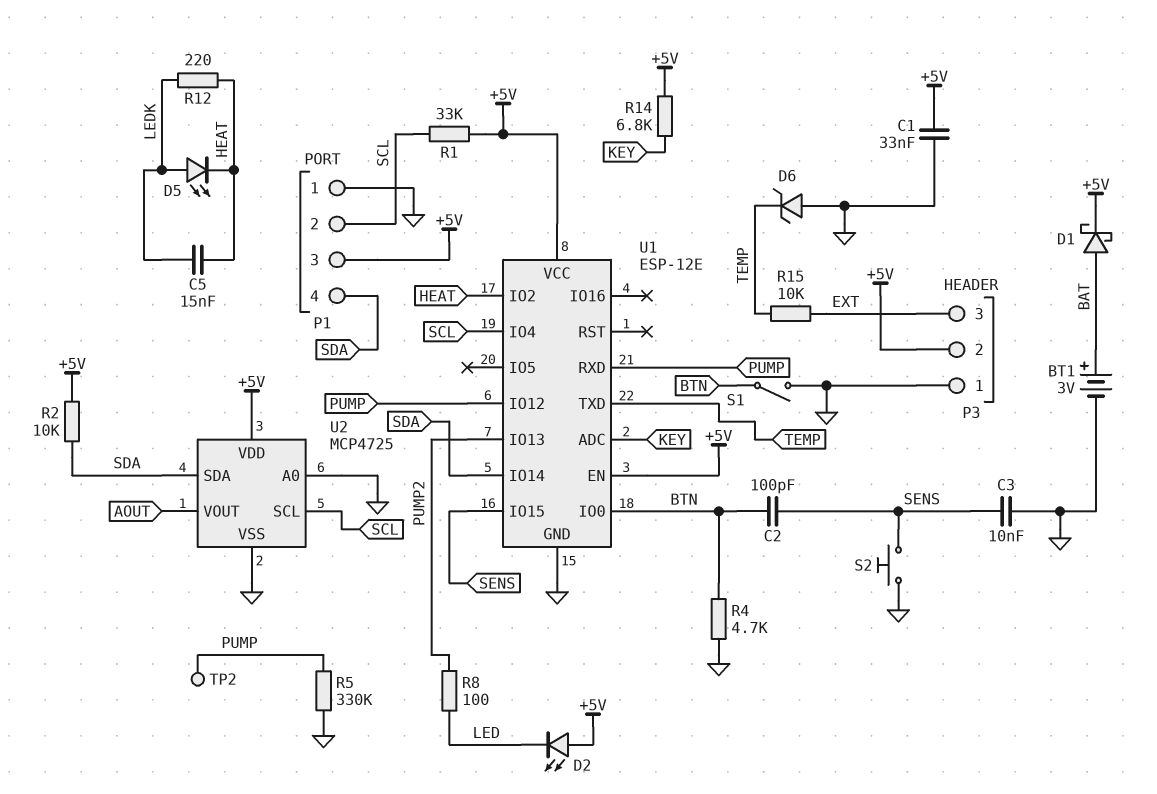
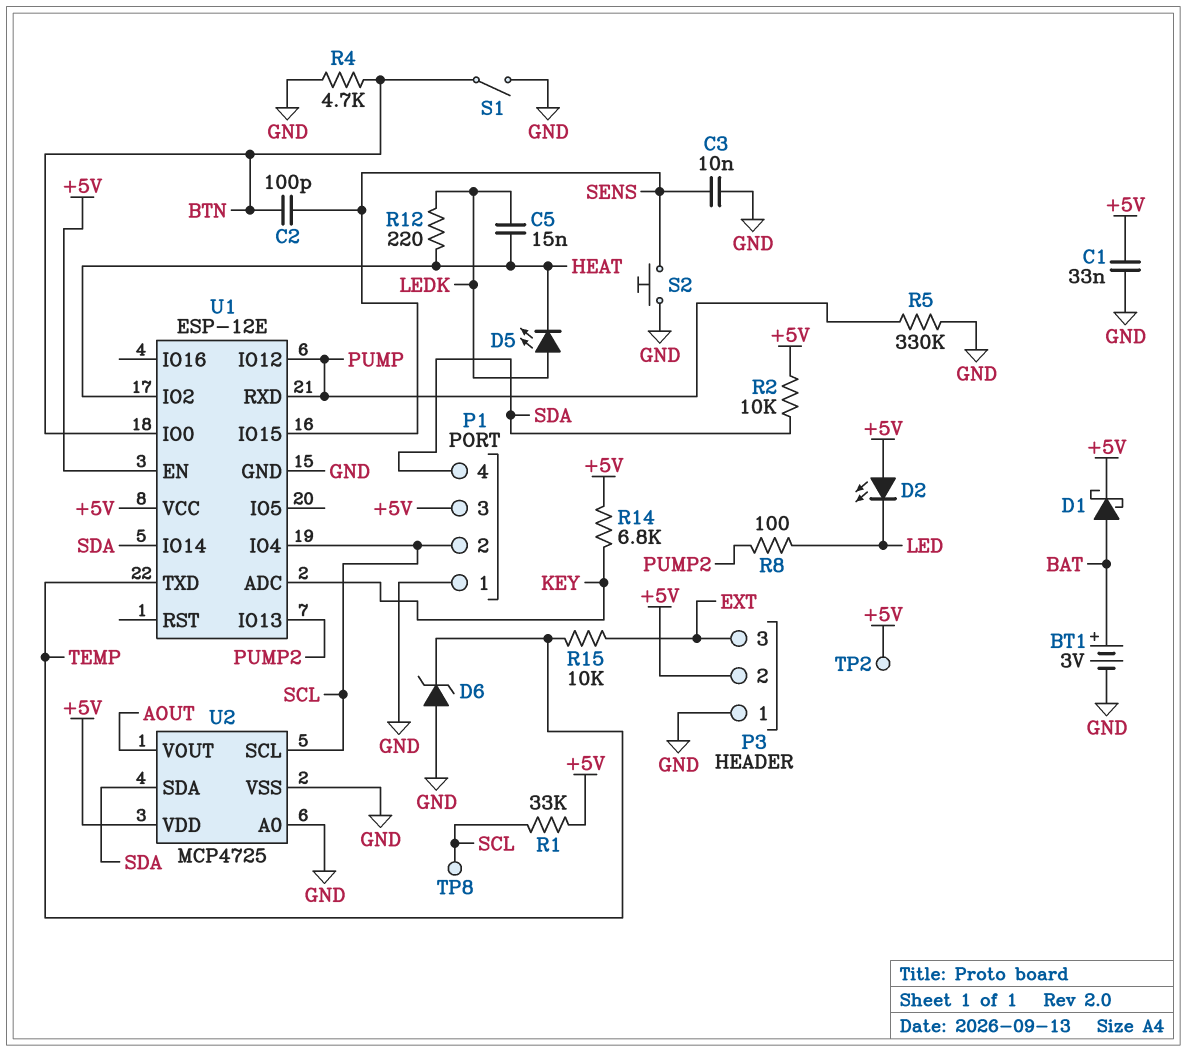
TP2: test point (PUMP) -> test point (+5V)
TP8: none -> test point (SCL)

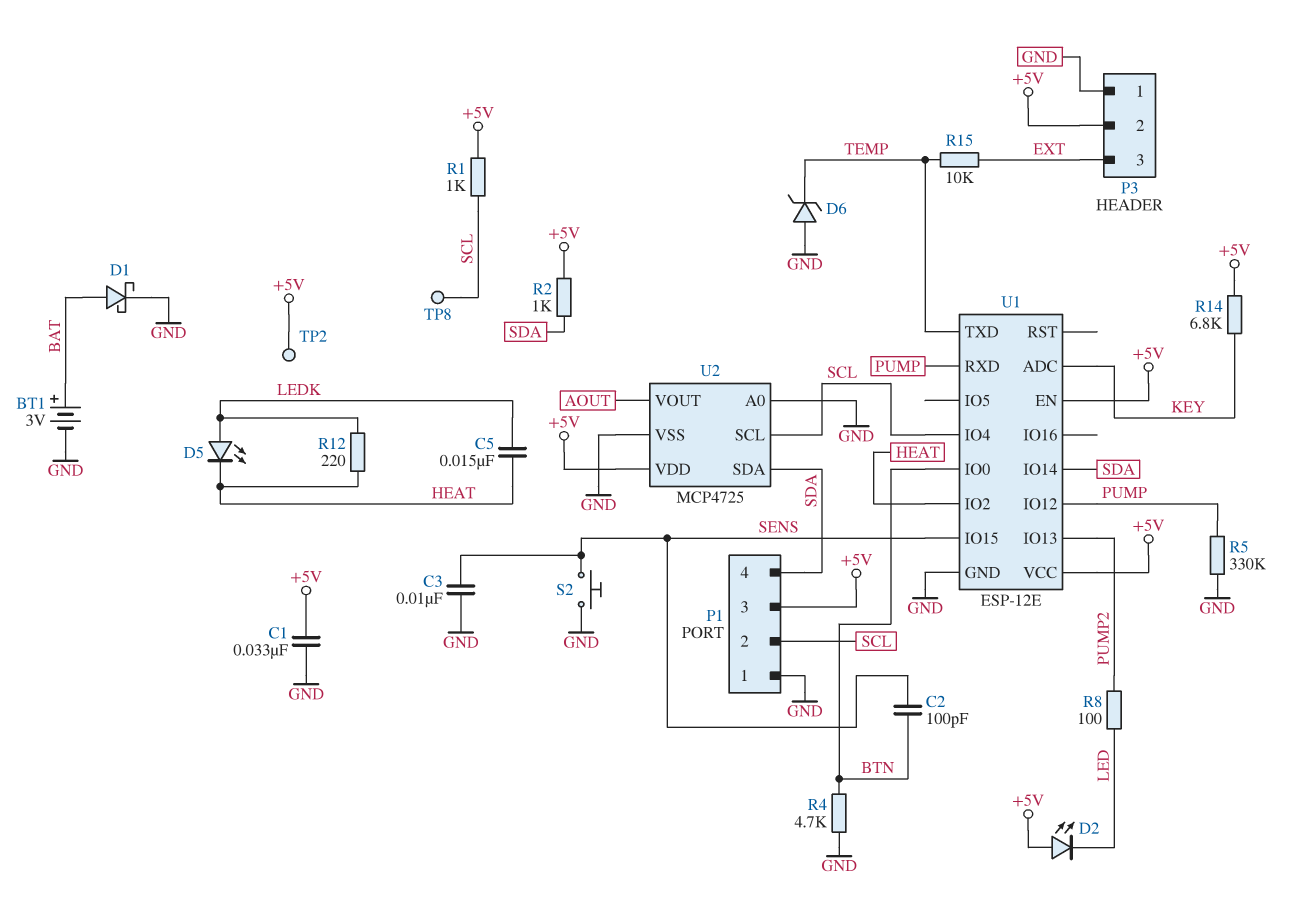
D1: schottky (A BAT, K +5V) -> schottky (A BAT, K GND)
R1: 33k (+5V, SCL) -> 1k (+5V, SCL)
R2: 10k (+5V, SDA) -> 1k (+5V, SDA)
S1: switch (BTN, GND) -> none

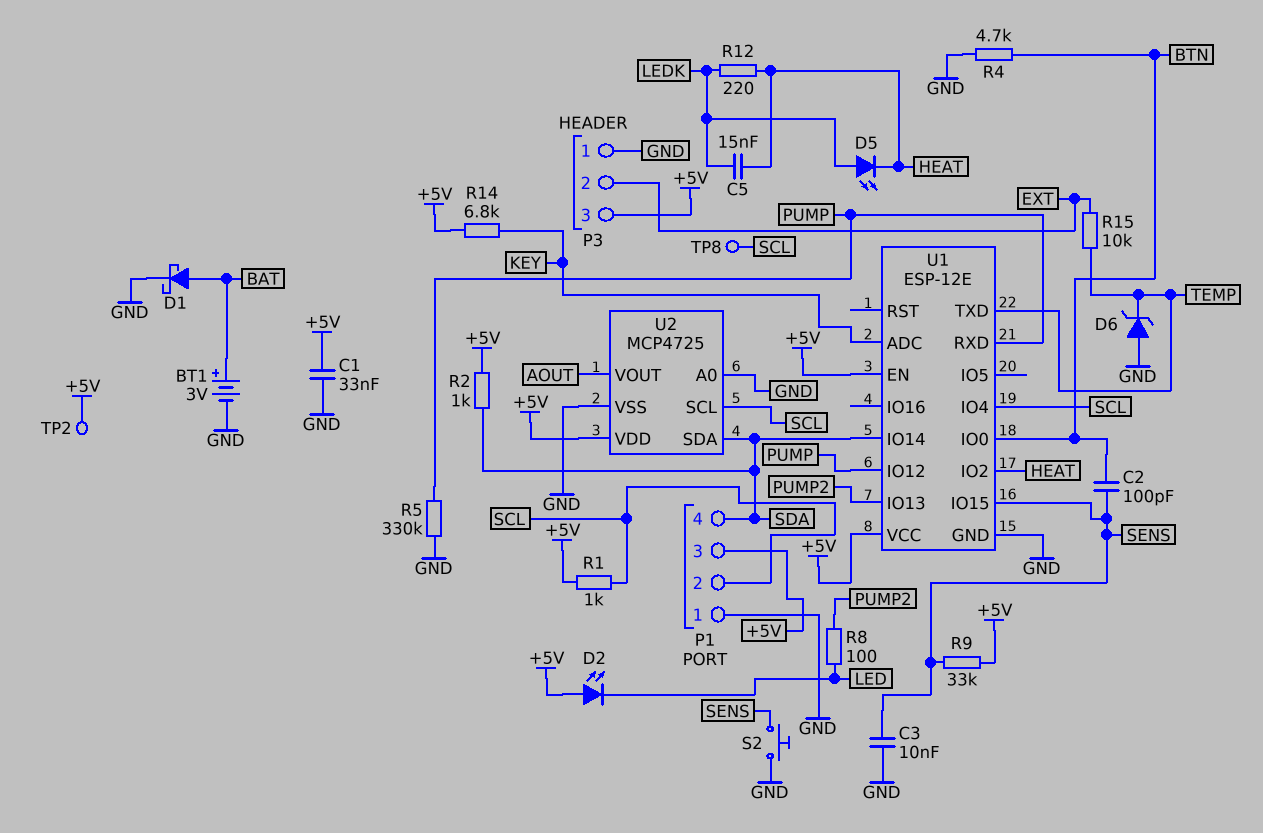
P3 pin 2: +5V -> EXT
P3 pin 3: EXT -> +5V
R9: none -> 33k (+5V, SENS)

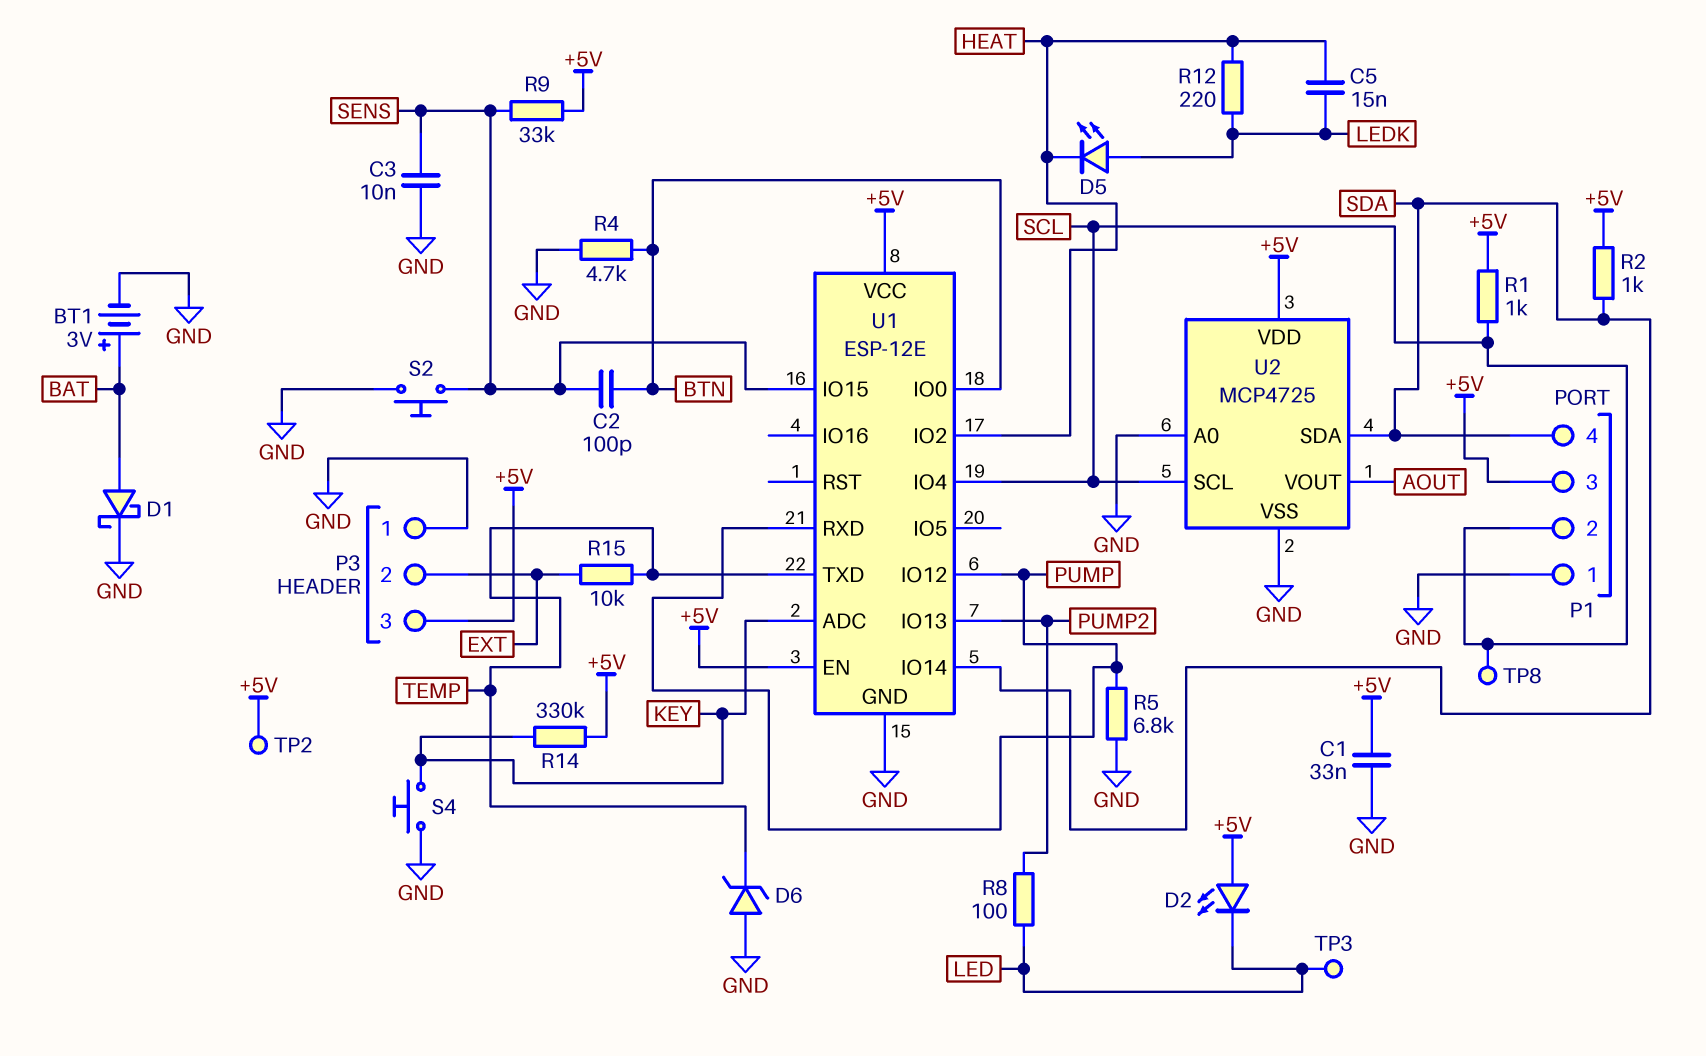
R5: 330k (GND, PUMP) -> 6.8k (GND, PUMP)
R14: 6.8k (+5V, KEY) -> 330k (+5V, KEY)
S4: none -> button (GND, KEY)
TP3: none -> test point (LED)

